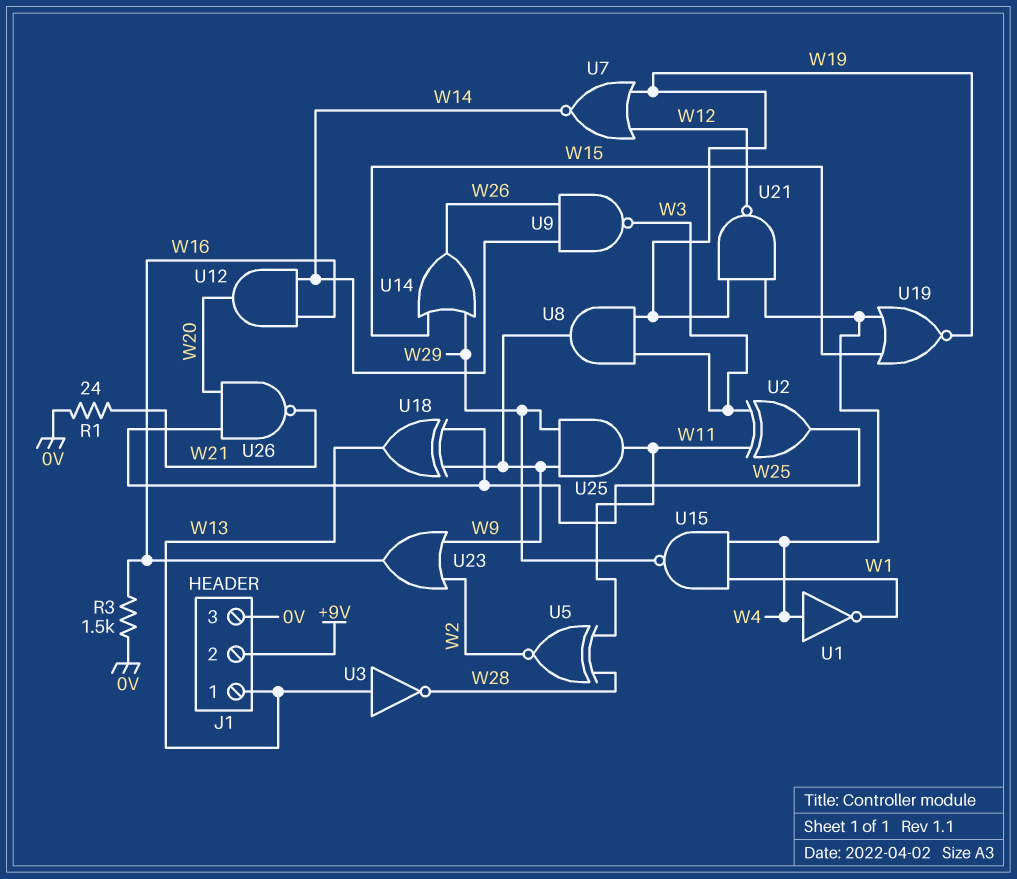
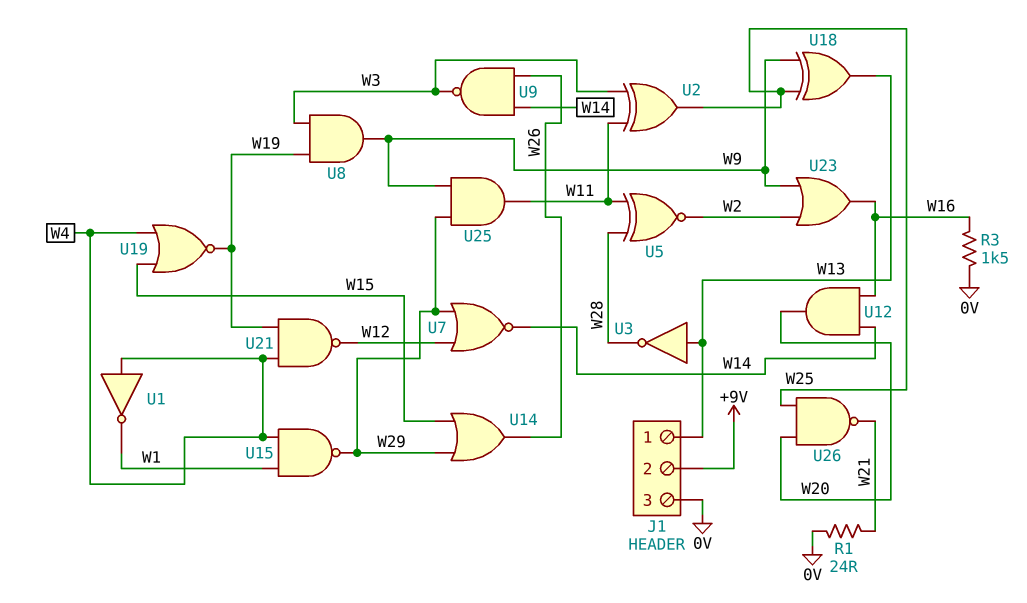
U7: NOR (in W12, in W19, out W14) -> NOR (in W12, in W29, out W14)

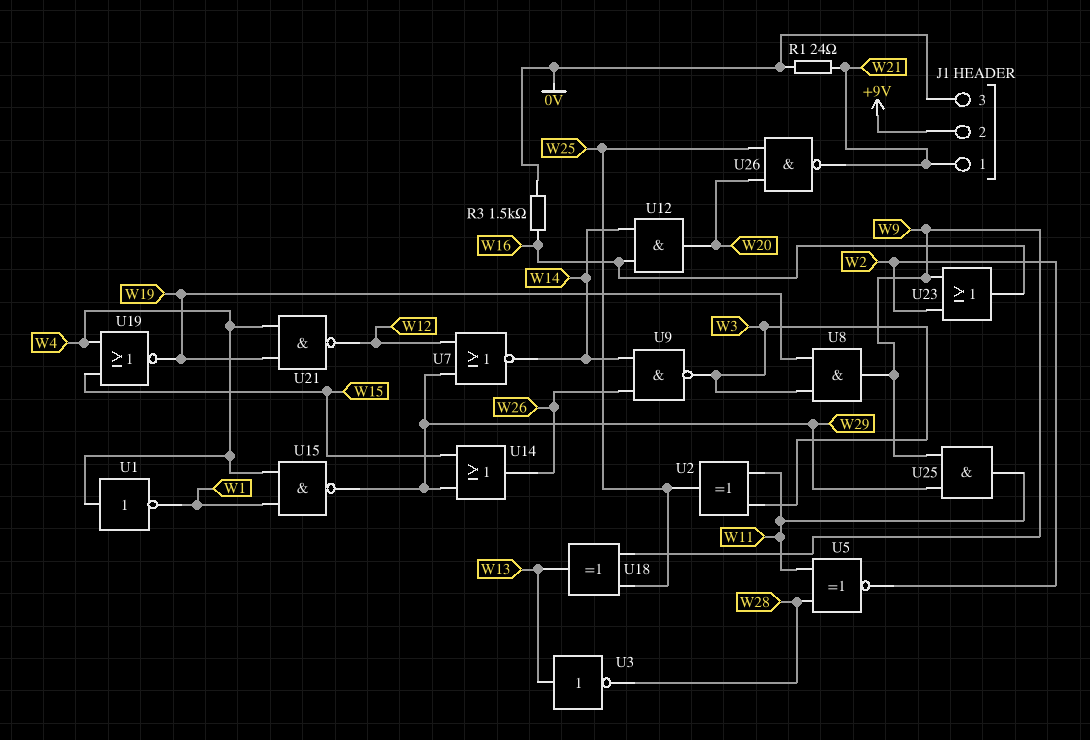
J1 pin 1: W13 -> W21

